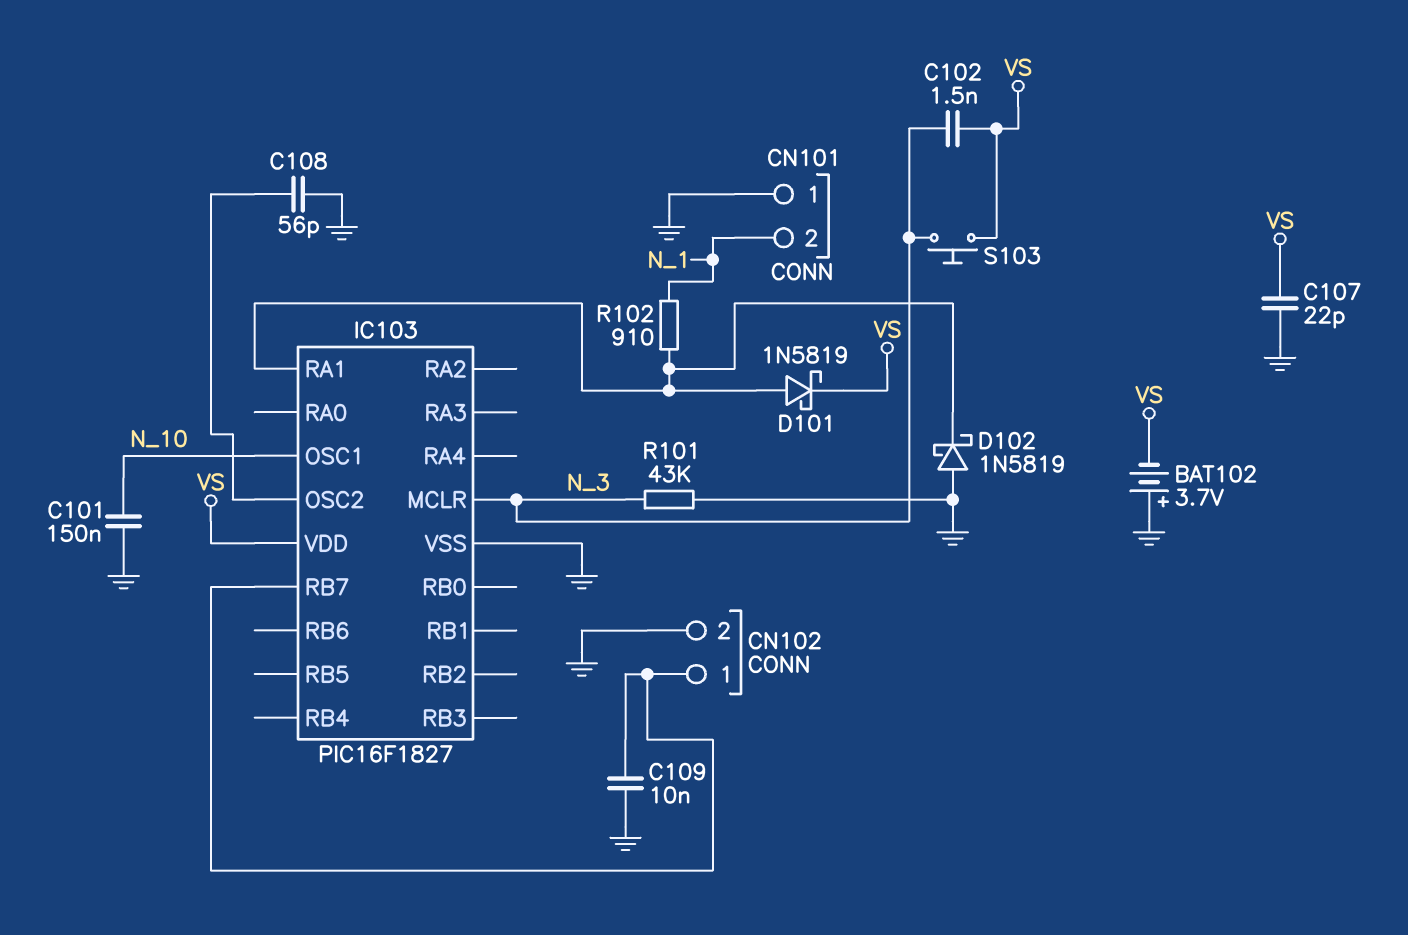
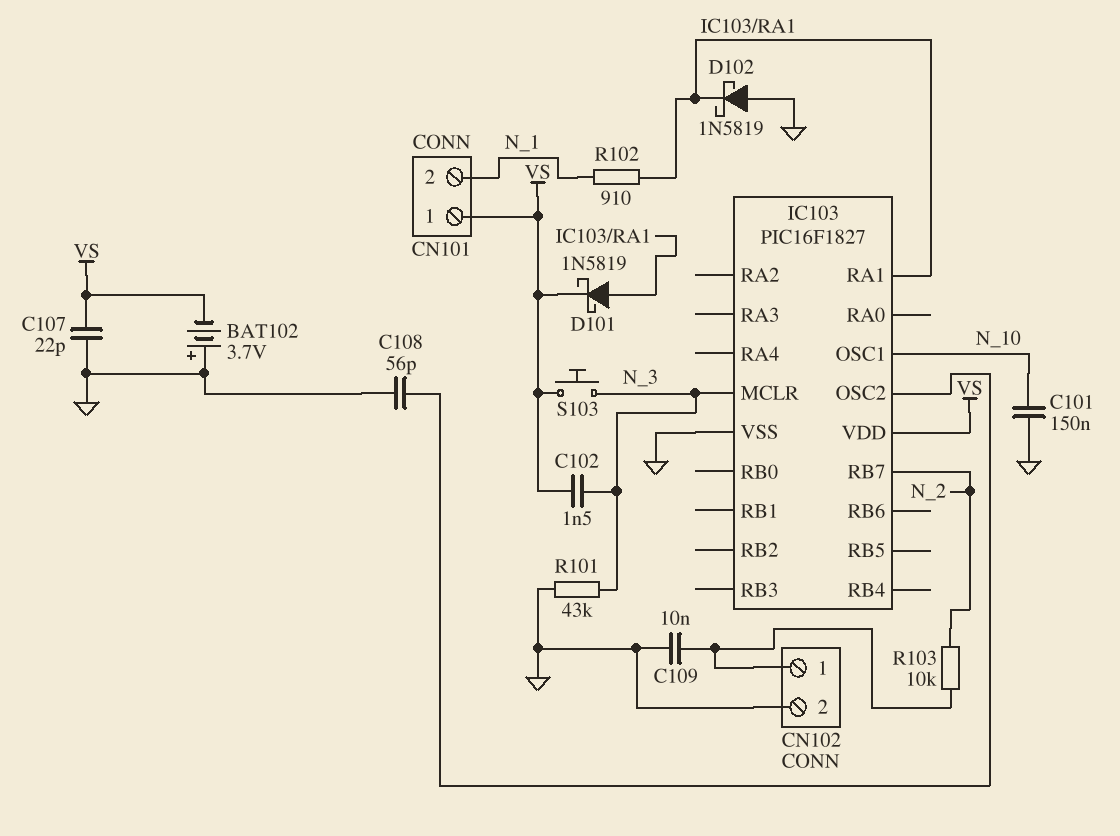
CN101 pin 1: GND -> VS
IC103 pin RB7: CN102/1 -> N_2
R103: none -> 10k (CN102/1, N_2)

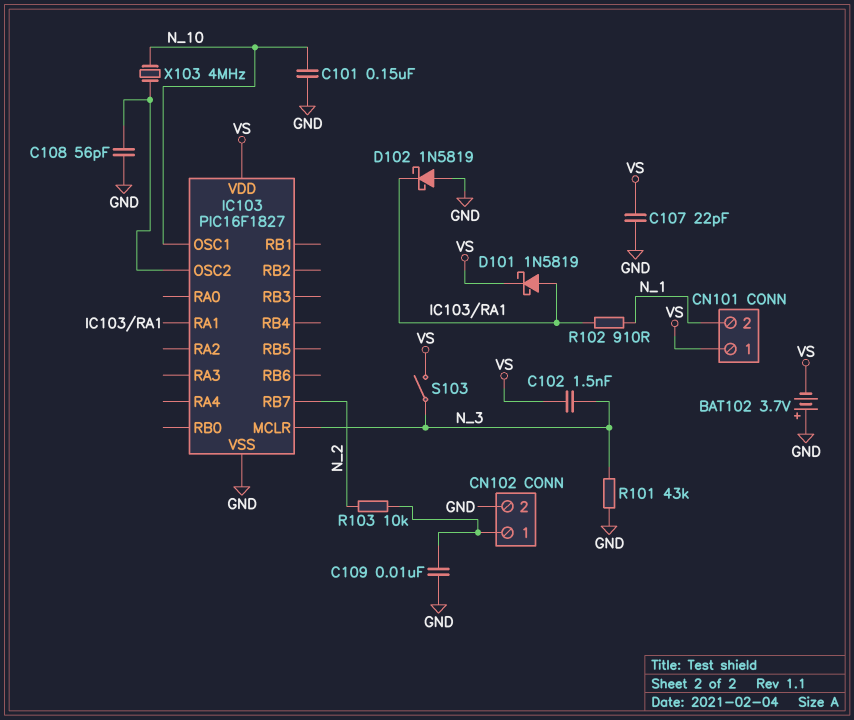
S103: button (N_3, VS) -> switch (N_3, VS)
X103: none -> 4MHz (IC103/OSC2, N_10)

